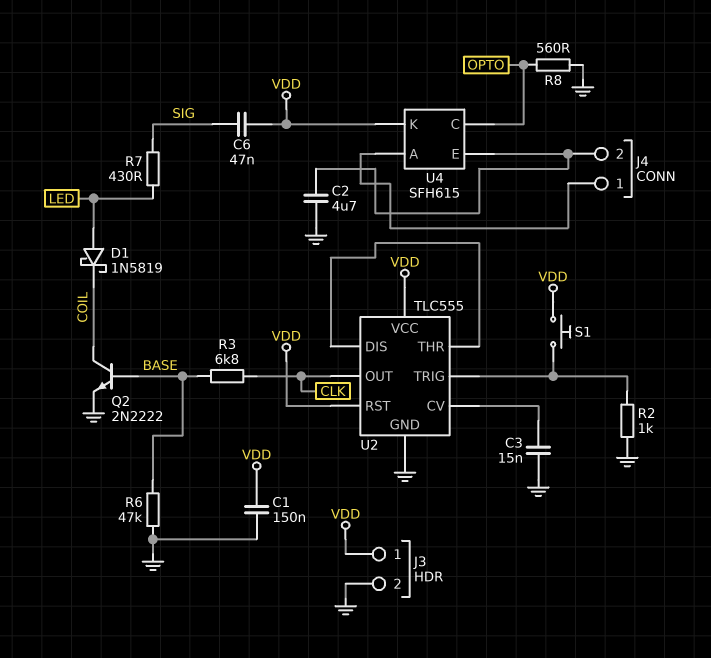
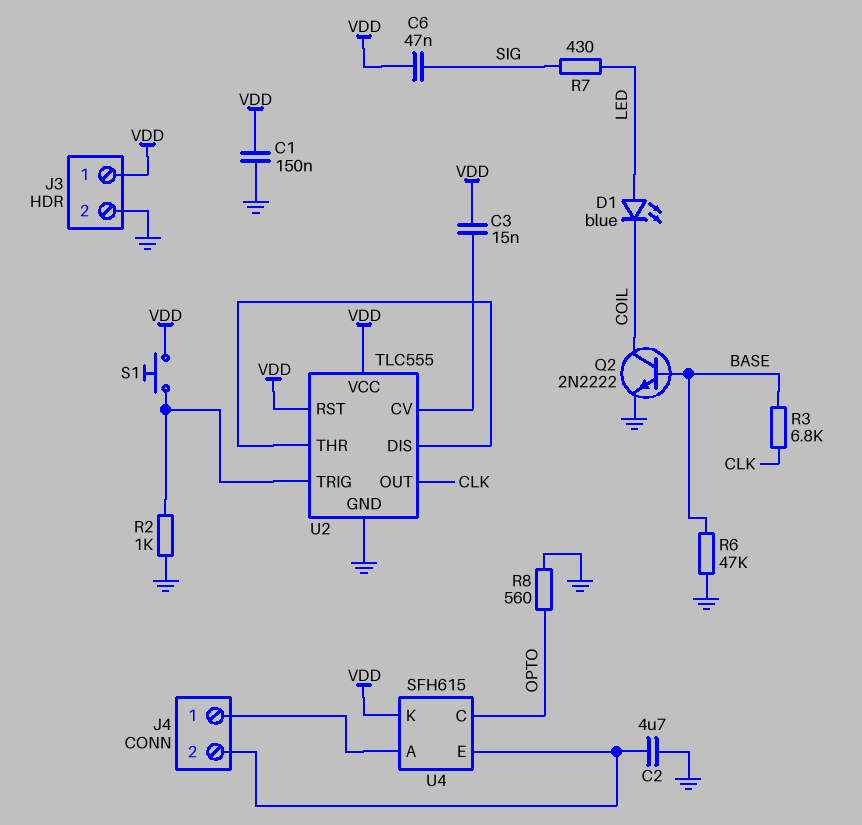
C3: 15nF (GND, U2/CV) -> 15nF (U2/CV, VDD)
D1: schottky 1N5819 (A LED, K COIL) -> LED blue (A LED, K COIL)

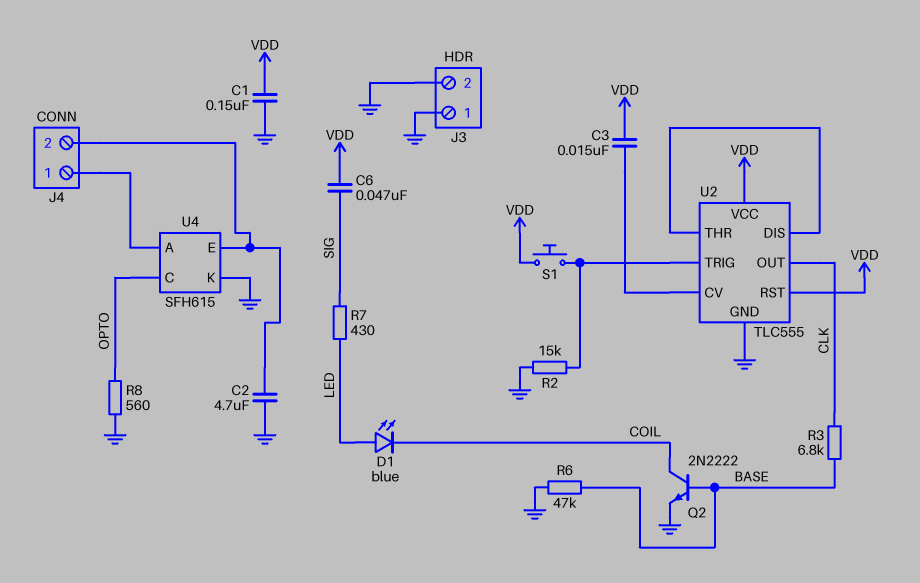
J3 pin 1: VDD -> GND
R2: 1k (GND, U2/TRIG) -> 15k (GND, U2/TRIG)
U4 pin K: VDD -> GND

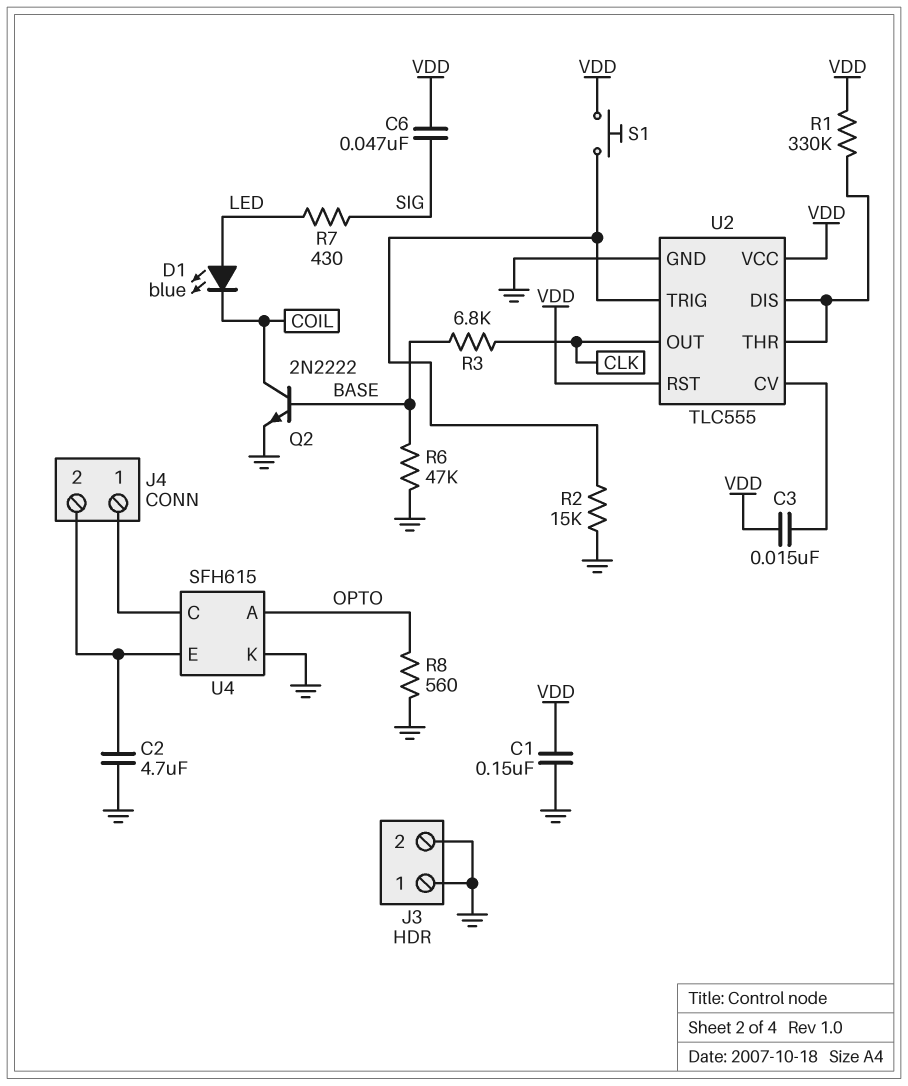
R1: none -> 330k (U2/DIS, VDD)
U4 pin A: J4/1 -> OPTO
U4 pin C: OPTO -> J4/1

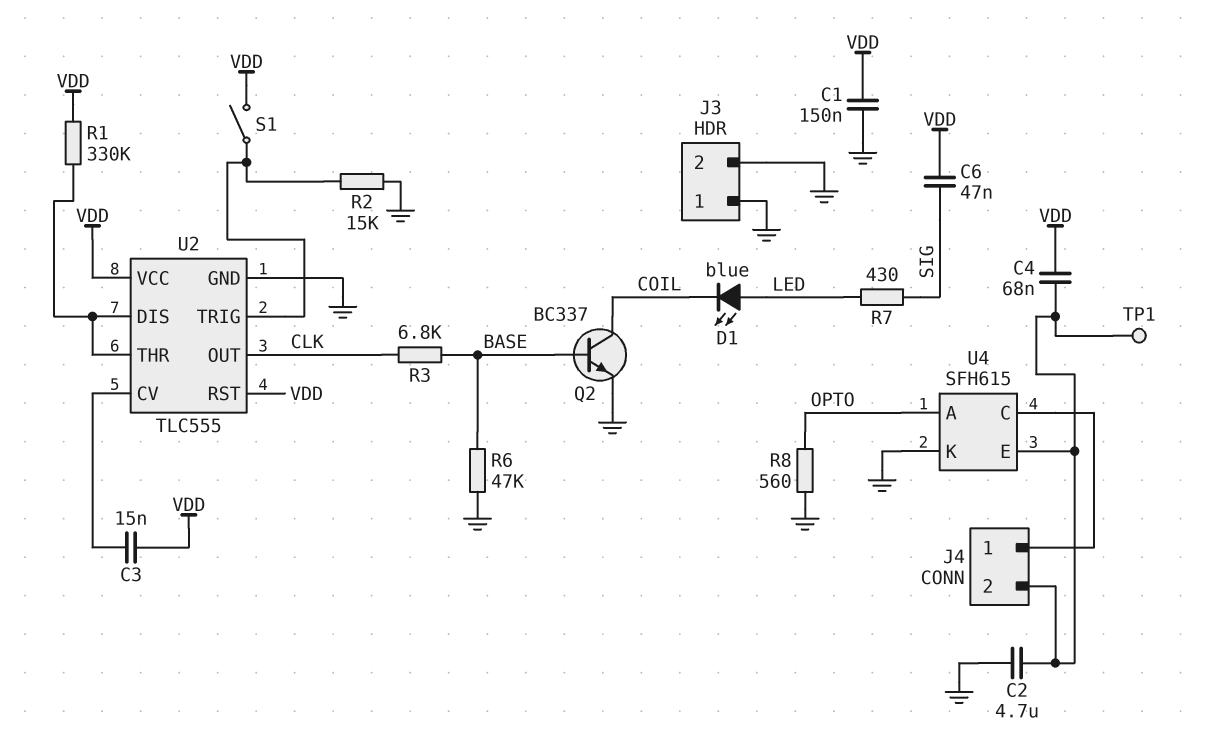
C4: none -> 68nF (J4/2, VDD)
Q2: NPN 2N2222 (B BASE, C COIL, E GND) -> NPN BC337 (B BASE, C COIL, E GND)
S1: button (U2/TRIG, VDD) -> switch (U2/TRIG, VDD)
TP1: none -> test point (J4/2)

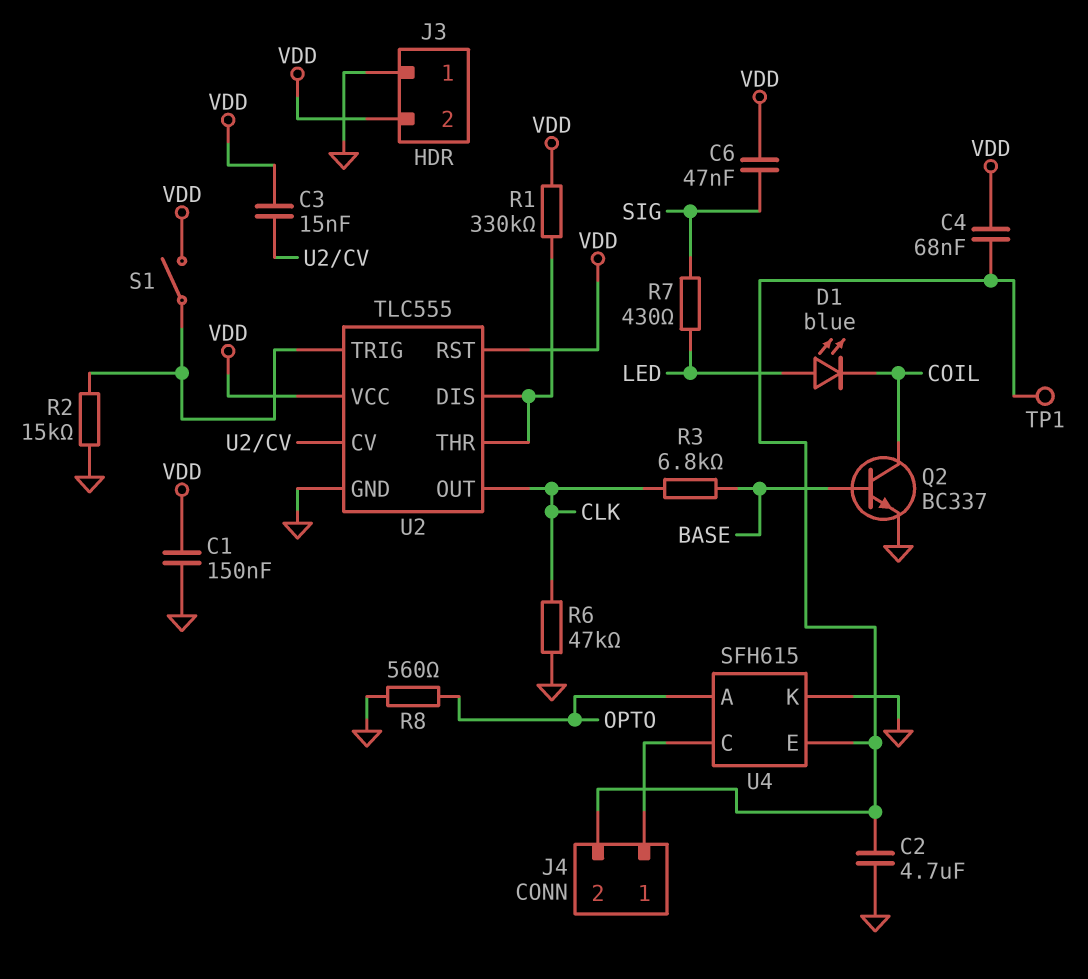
J3 pin 2: GND -> VDD
R6: 47k (BASE, GND) -> 47k (CLK, GND)

